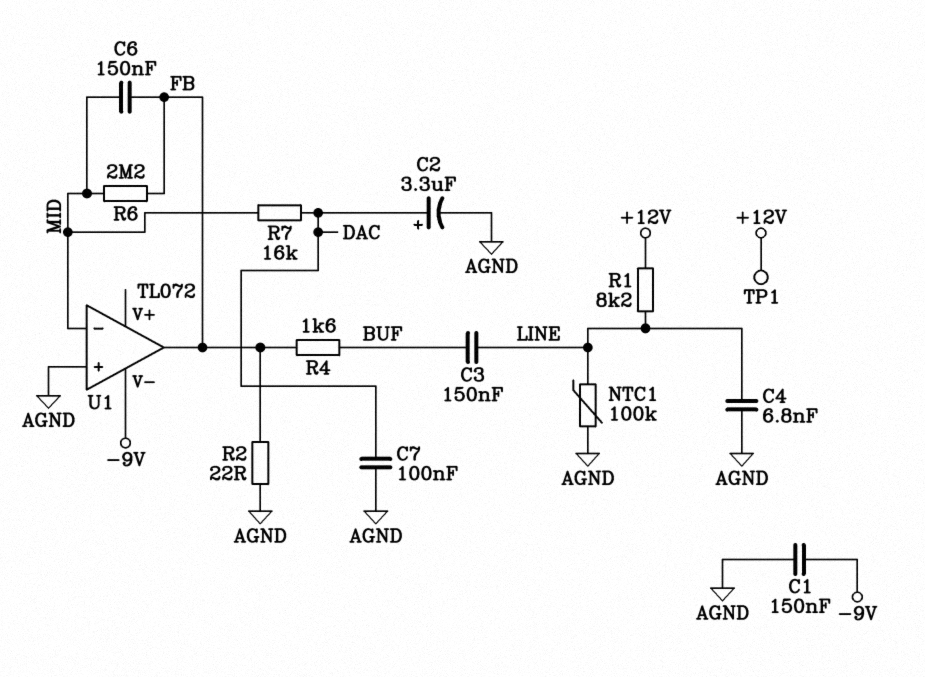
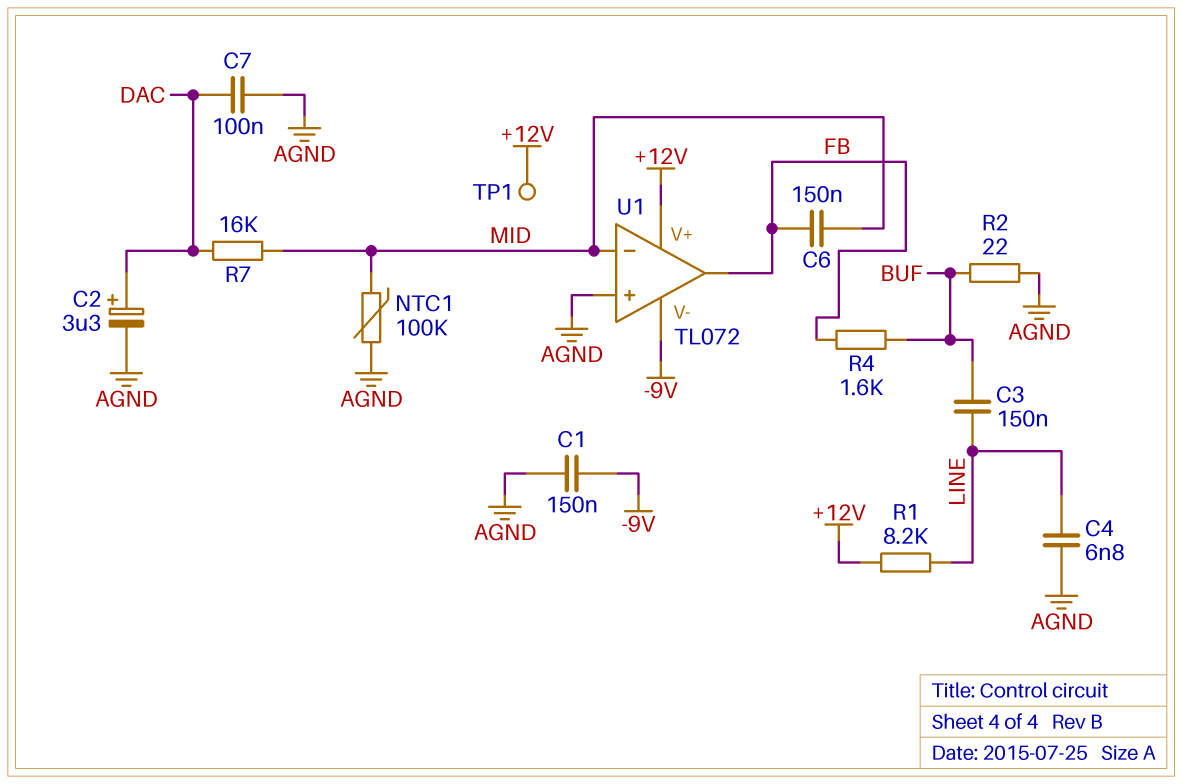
NTC1: 100k (AGND, LINE) -> 100k (AGND, MID)
R2: 22 (AGND, FB) -> 22 (AGND, BUF)
R6: 2.2M (FB, MID) -> none
U1 pin V+: none -> +12V

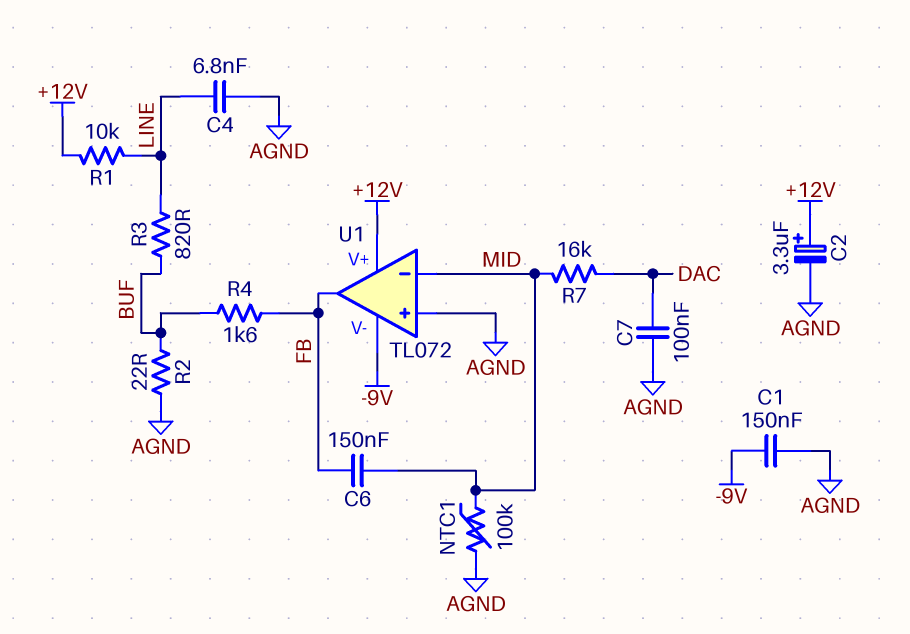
C2: 3.3uF (plus DAC, minus AGND) -> 3.3uF (plus +12V, minus AGND)
C3: 150nF (BUF, LINE) -> none
R1: 8.2k (+12V, LINE) -> 10k (+12V, LINE)
R3: none -> 820 (BUF, LINE)
TP1: test point (+12V) -> none

